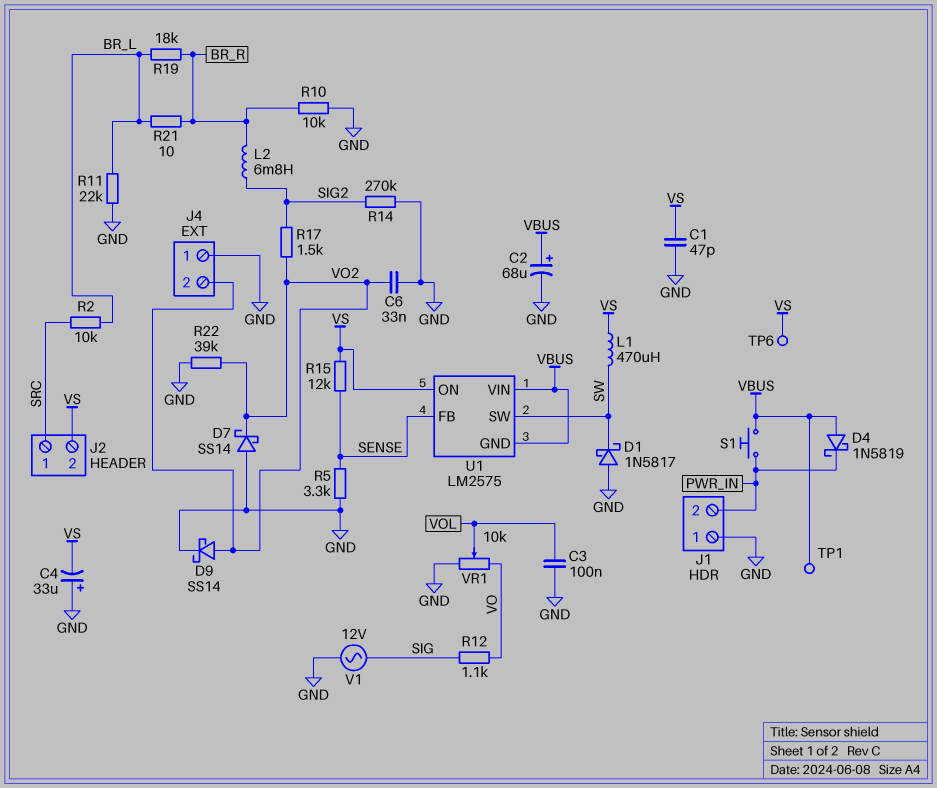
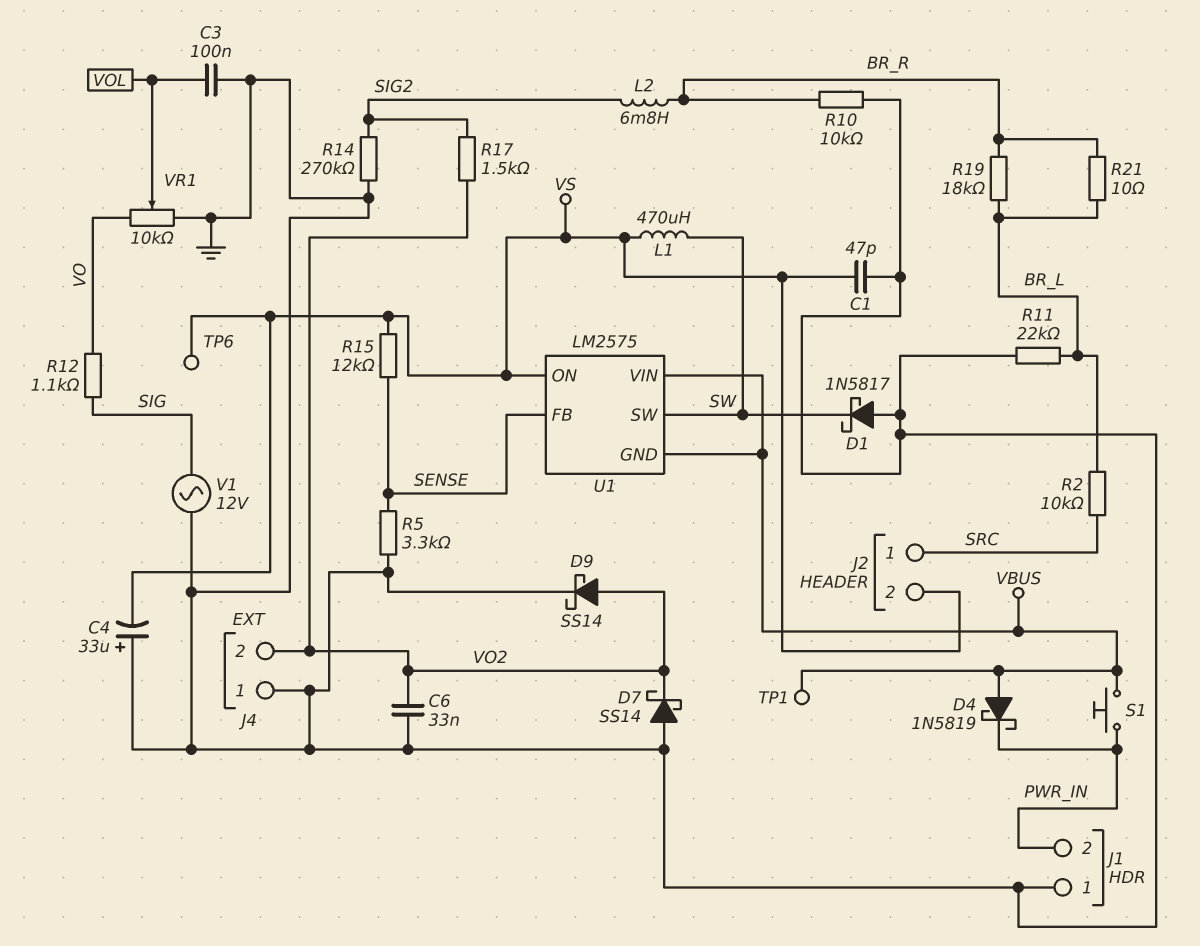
C2: 68uF (plus VBUS, minus GND) -> none
R22: 39k (GND, VO2) -> none

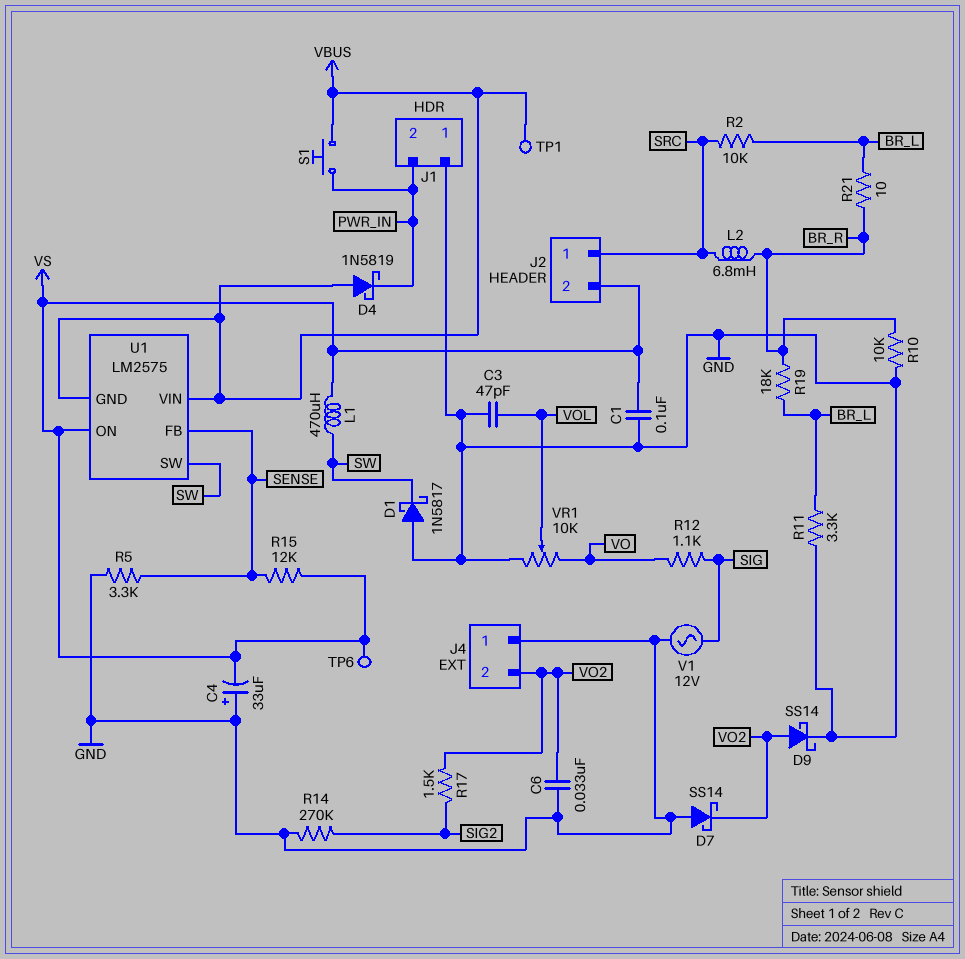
C1: 47pF (GND, VS) -> 100nF (GND, VS)
C3: 100nF (GND, VOL) -> 47pF (GND, VOL)
L2: 6.8mH (BR_R, SIG2) -> 6.8mH (BR_R, SRC)
R11: 22k (BR_L, GND) -> 3.3k (BR_L, GND)

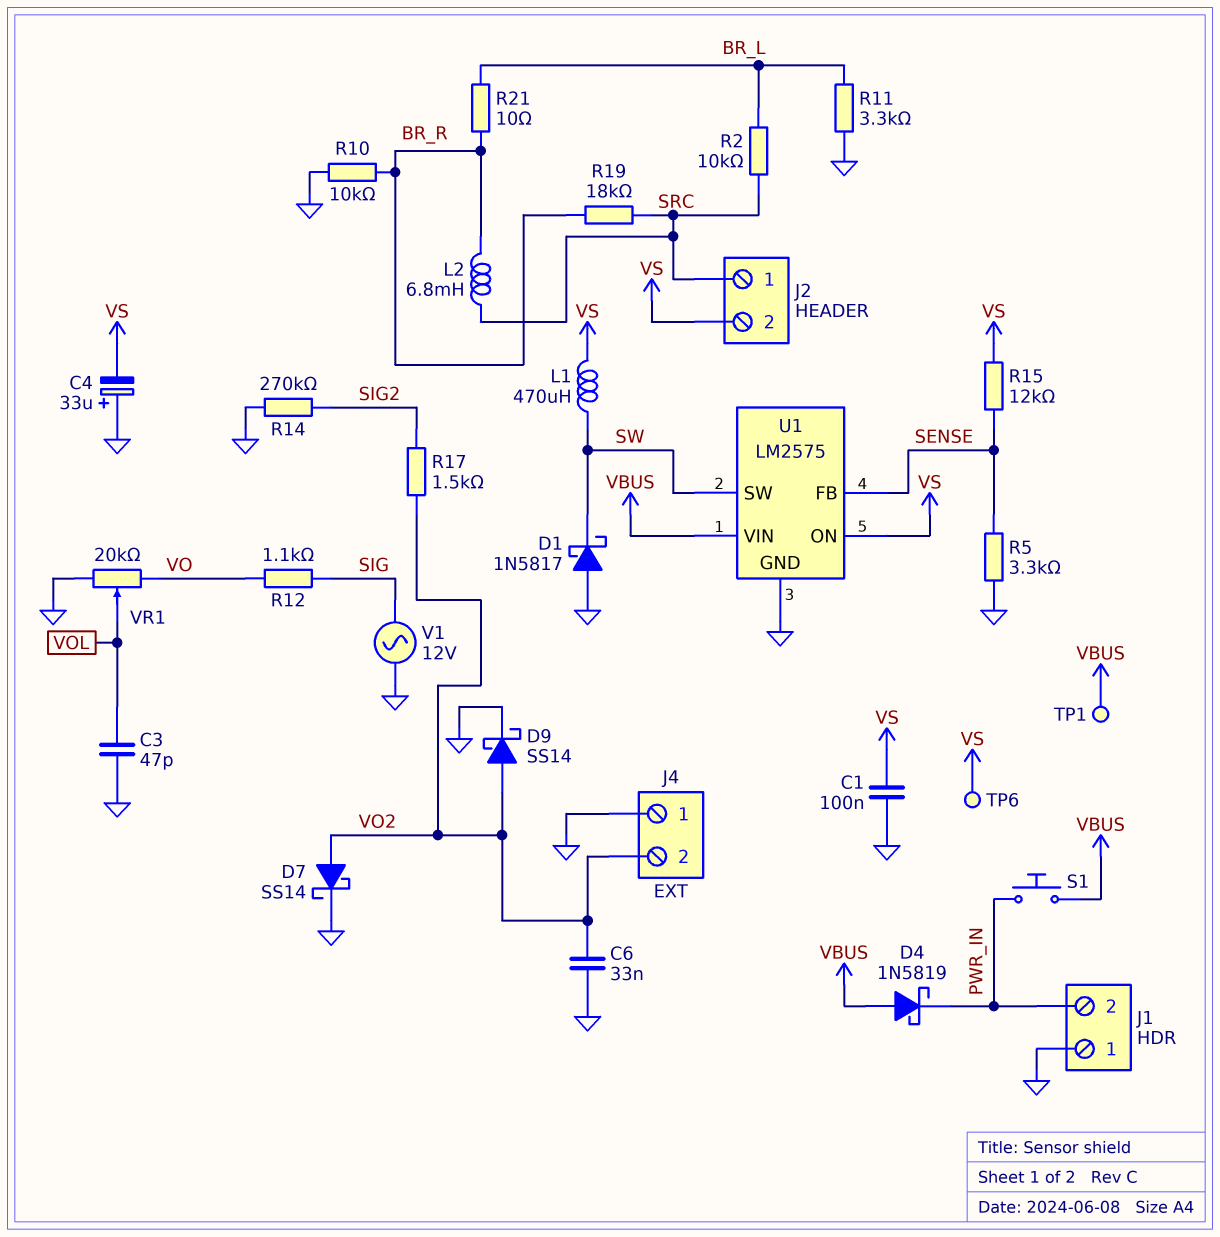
D7: schottky SS14 (A GND, K VO2) -> schottky SS14 (A VO2, K GND)
R19: 18k (BR_L, BR_R) -> 18k (BR_R, SRC)
U1 pin GND: VBUS -> GND
VR1: 10k (GND, VO, wiper VOL) -> 20k (GND, VO, wiper VOL)

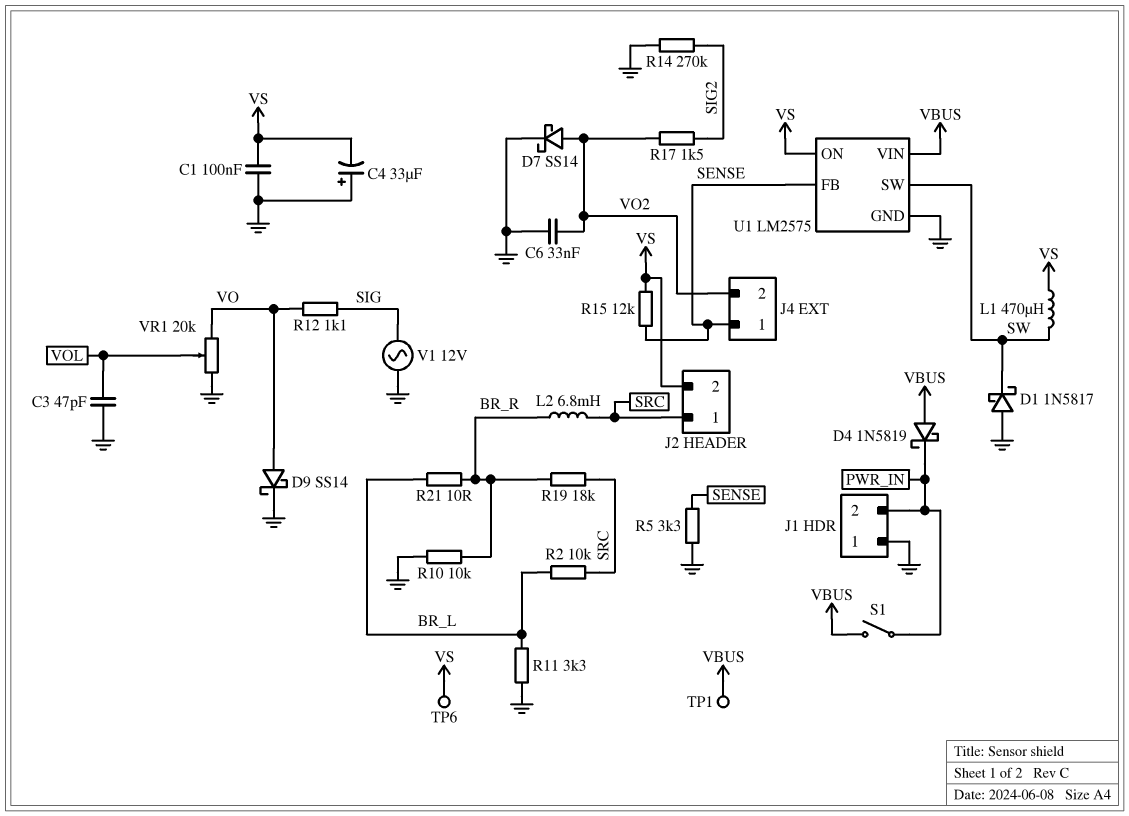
D9: schottky SS14 (A VO2, K GND) -> schottky SS14 (A VO, K GND)
J4 pin 1: GND -> SENSE
S1: button (PWR_IN, VBUS) -> switch (PWR_IN, VBUS)

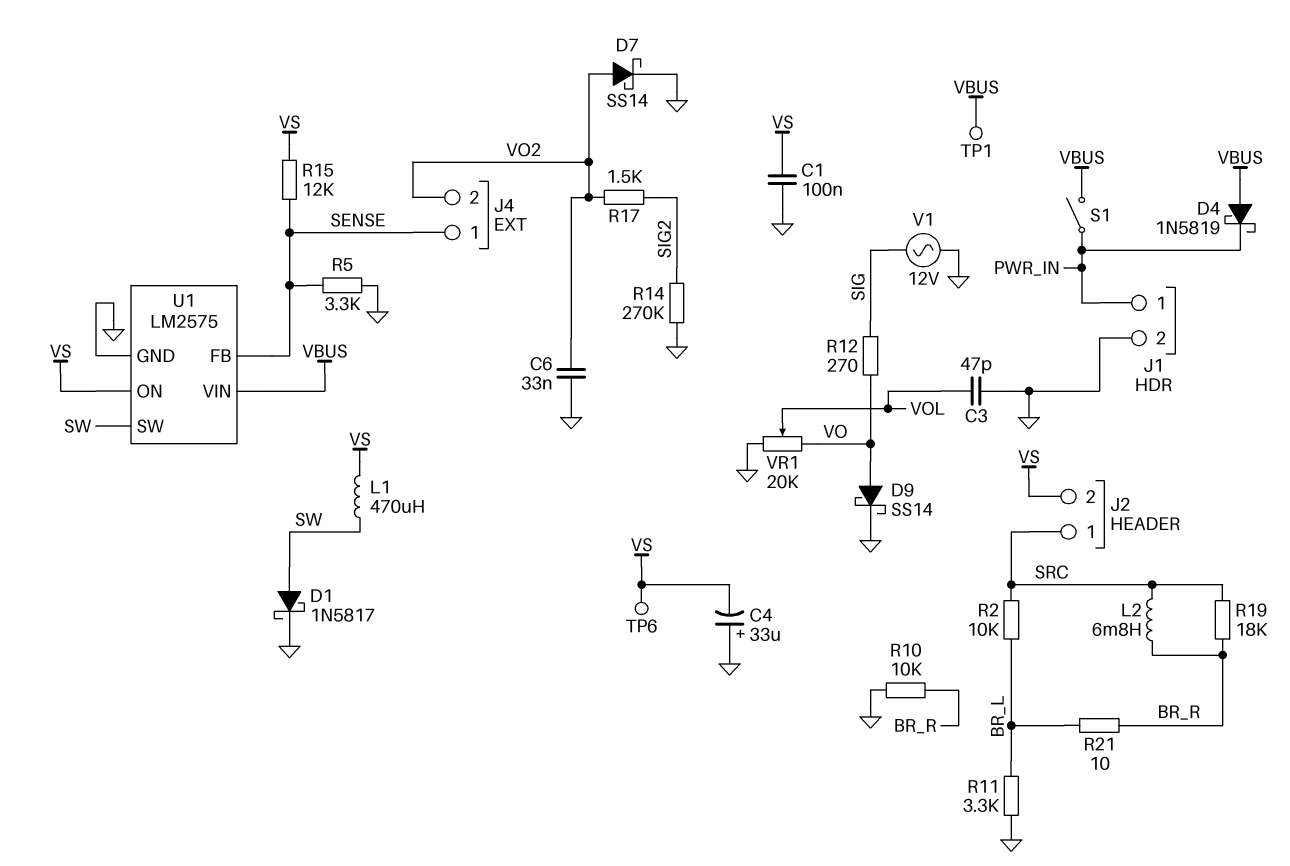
D1: schottky 1N5817 (A GND, K SW) -> schottky 1N5817 (A SW, K GND)
J1 pin 1: GND -> PWR_IN
J1 pin 2: PWR_IN -> GND
R12: 1.1k (SIG, VO) -> 270 (SIG, VO)

